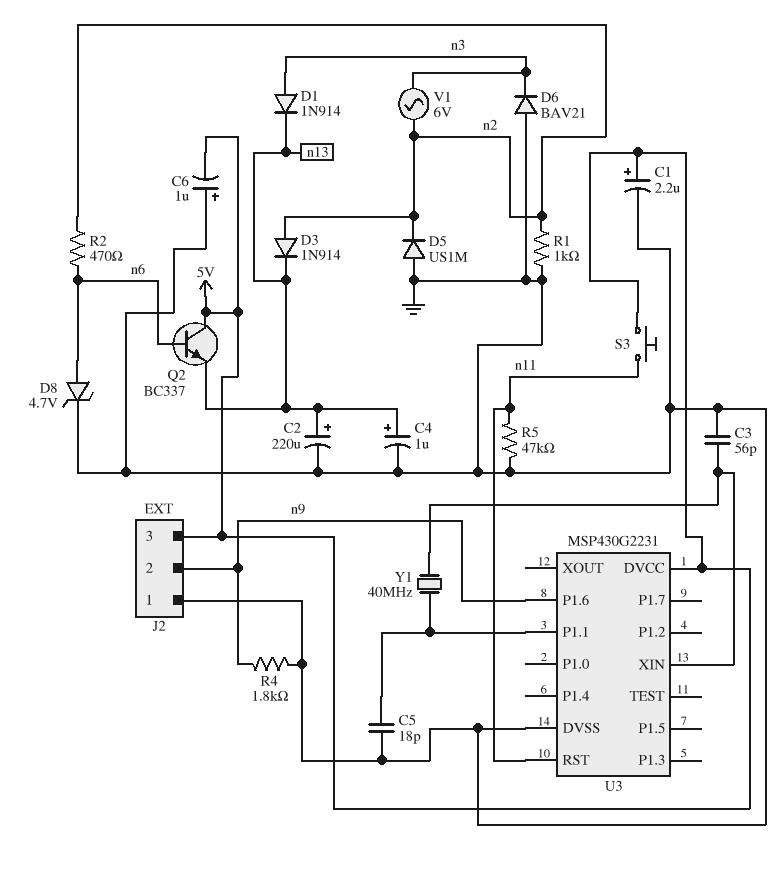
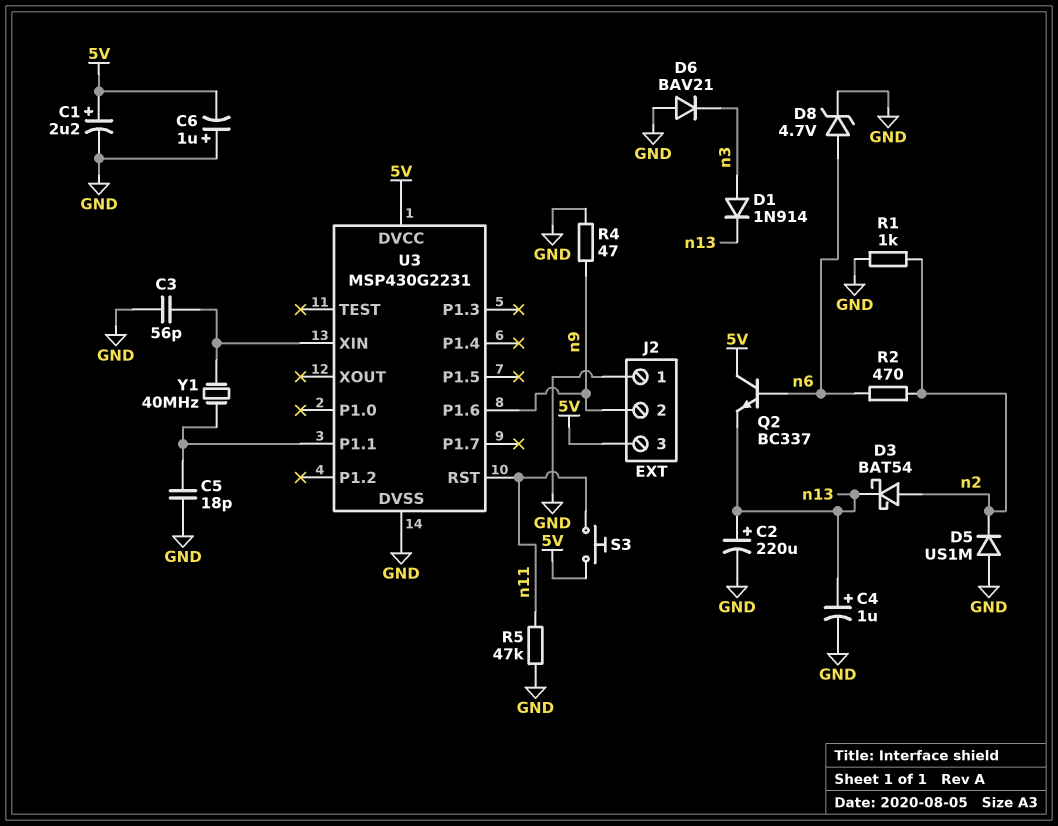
D3: diode 1N914 (A n2, K n13) -> schottky BAT54 (A n2, K n13)
R4: 1.8k (GND, n9) -> 47 (GND, n9)
V1: AC 6V (n2, n3) -> none

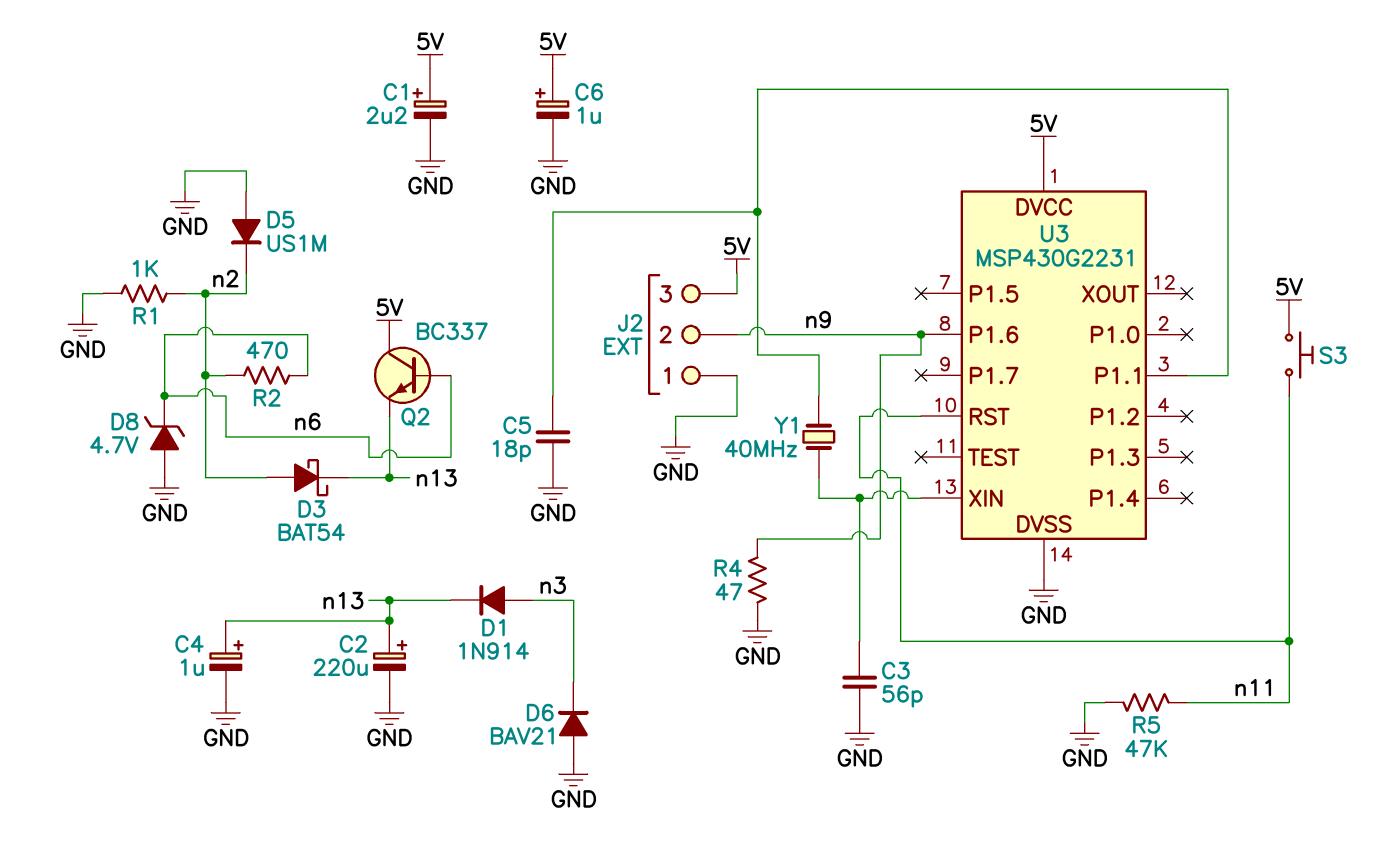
C6: 1uF (plus GND, minus 5V) -> 1uF (plus 5V, minus GND)
D8: zener 4.7V (A n6, K GND) -> zener 4.7V (A GND, K n6)

